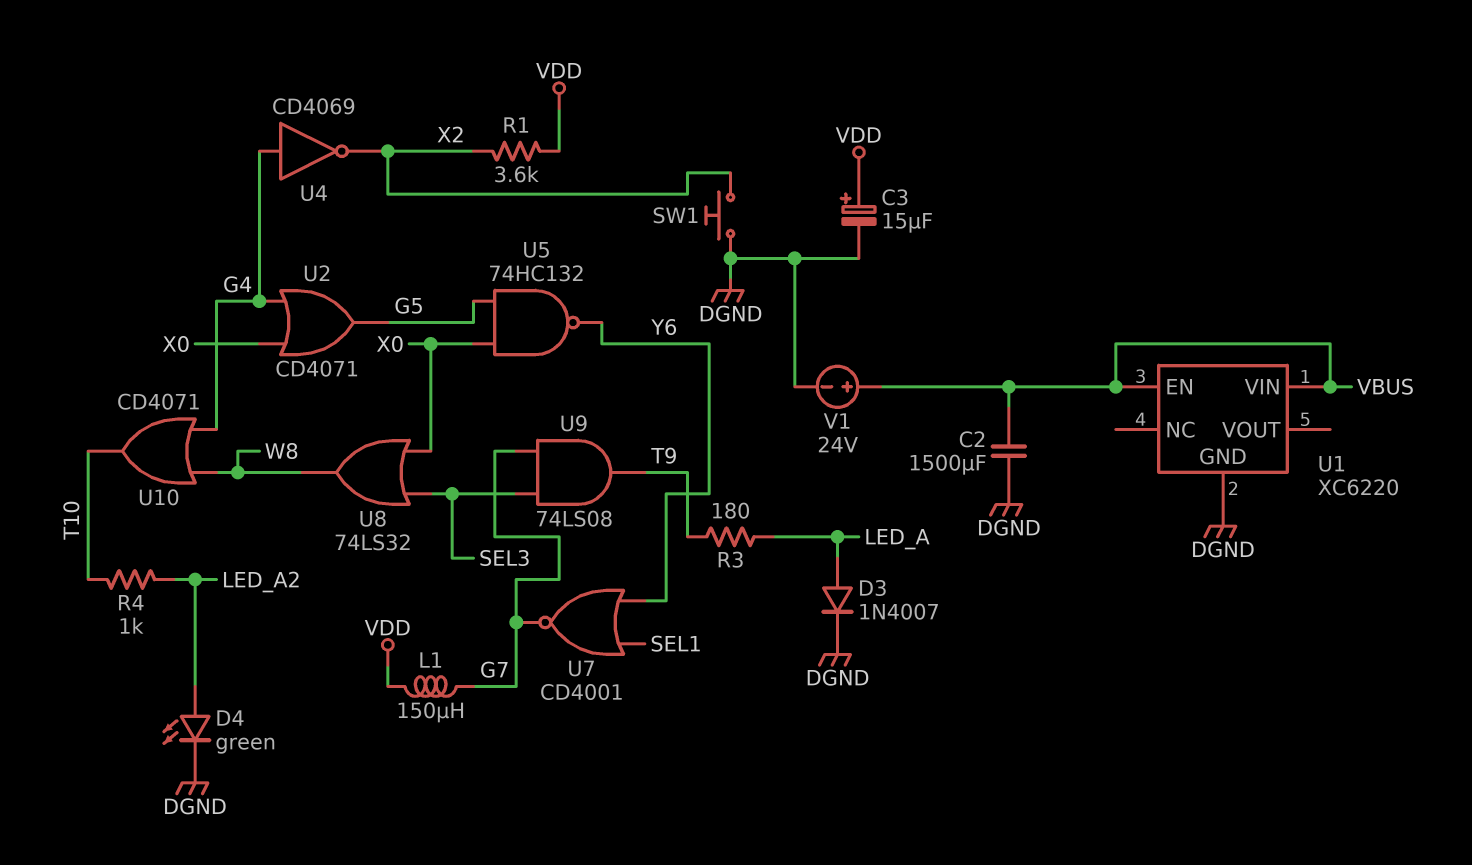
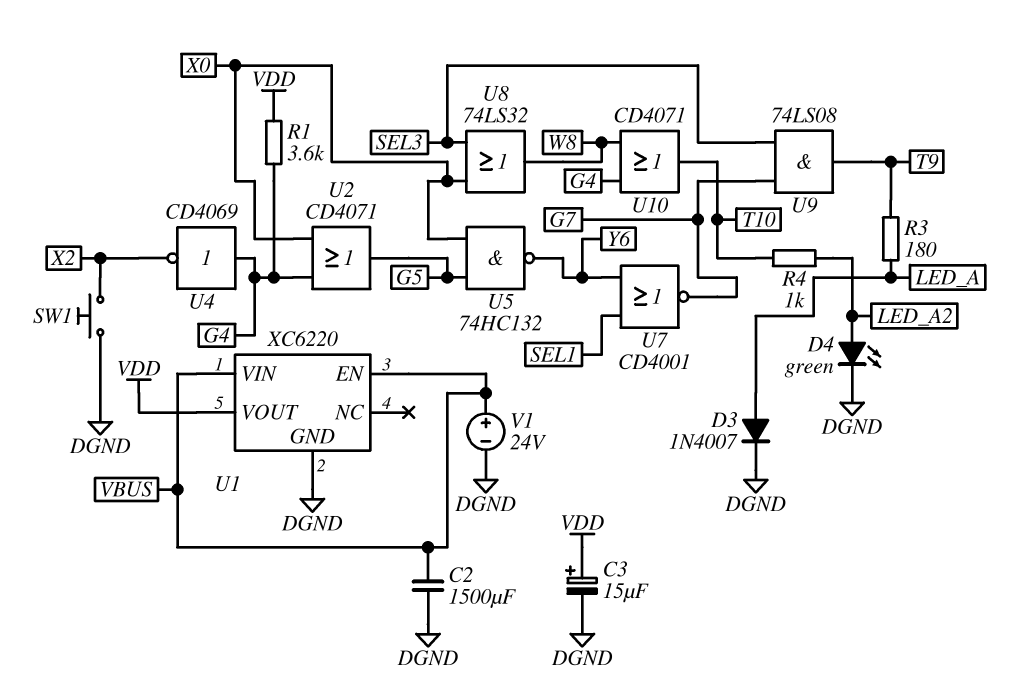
L1: 150uH (G7, VDD) -> none
R1: 3.6k (VDD, X2) -> 3.6k (G4, VDD)
U1 pin VOUT: none -> VDD

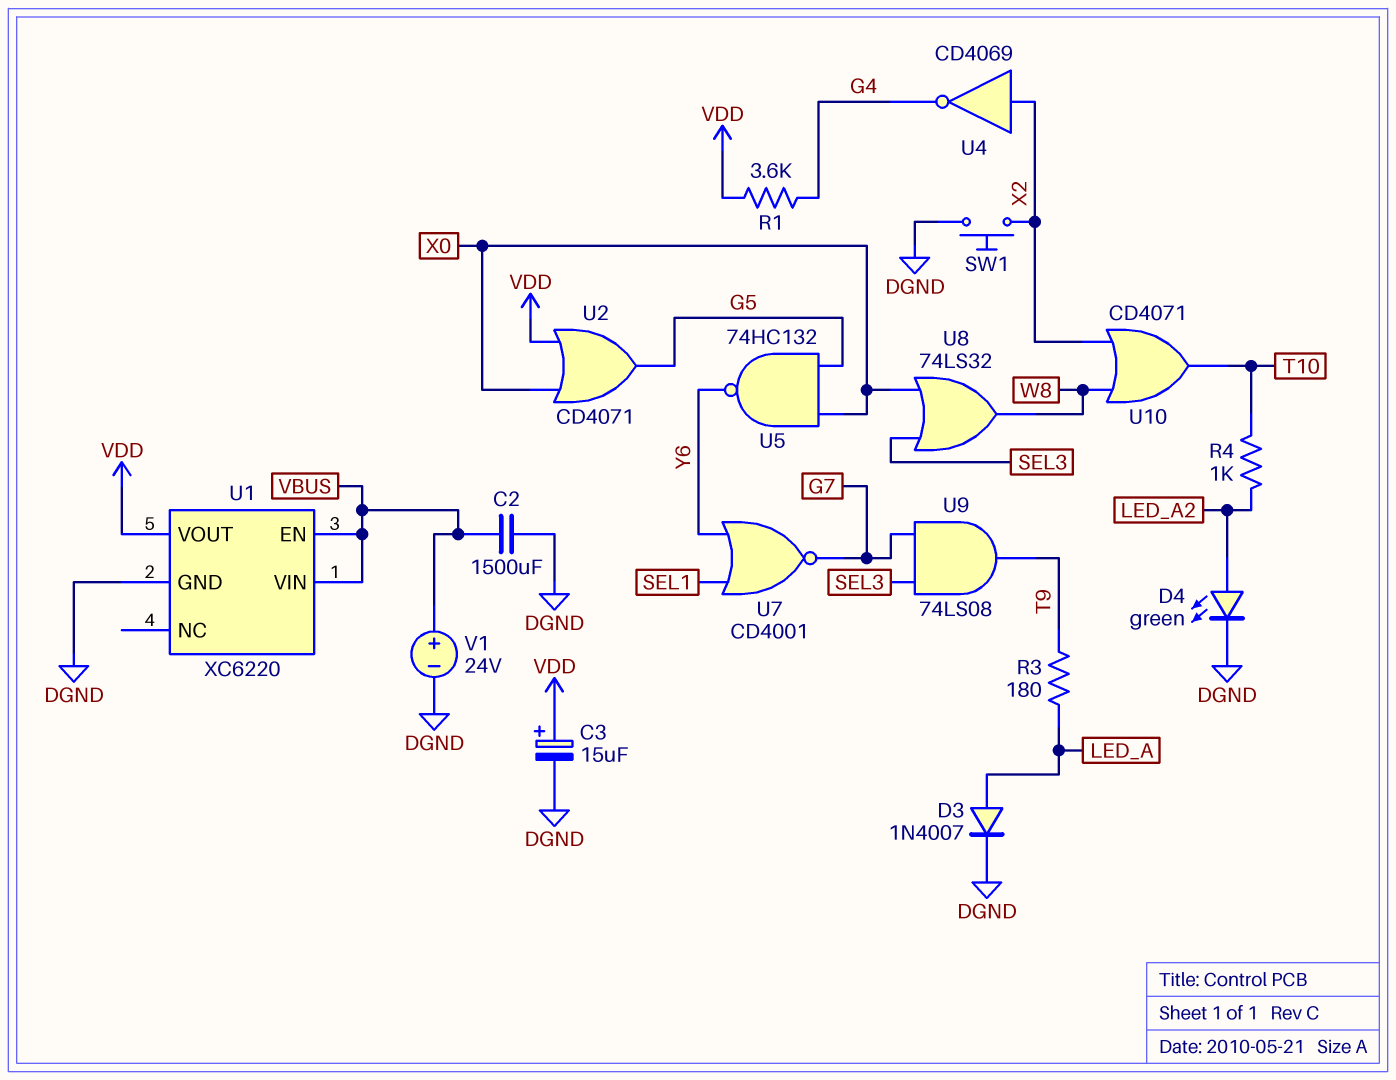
U2: OR CD4071 (in G4, in X0, out G5) -> OR CD4071 (in VDD, in X0, out G5)
U4: NOT CD4069 (in G4, out X2) -> NOT CD4069 (in X2, out G4)
U10: OR CD4071 (in G4, in W8, out T10) -> OR CD4071 (in W8, in X2, out T10)

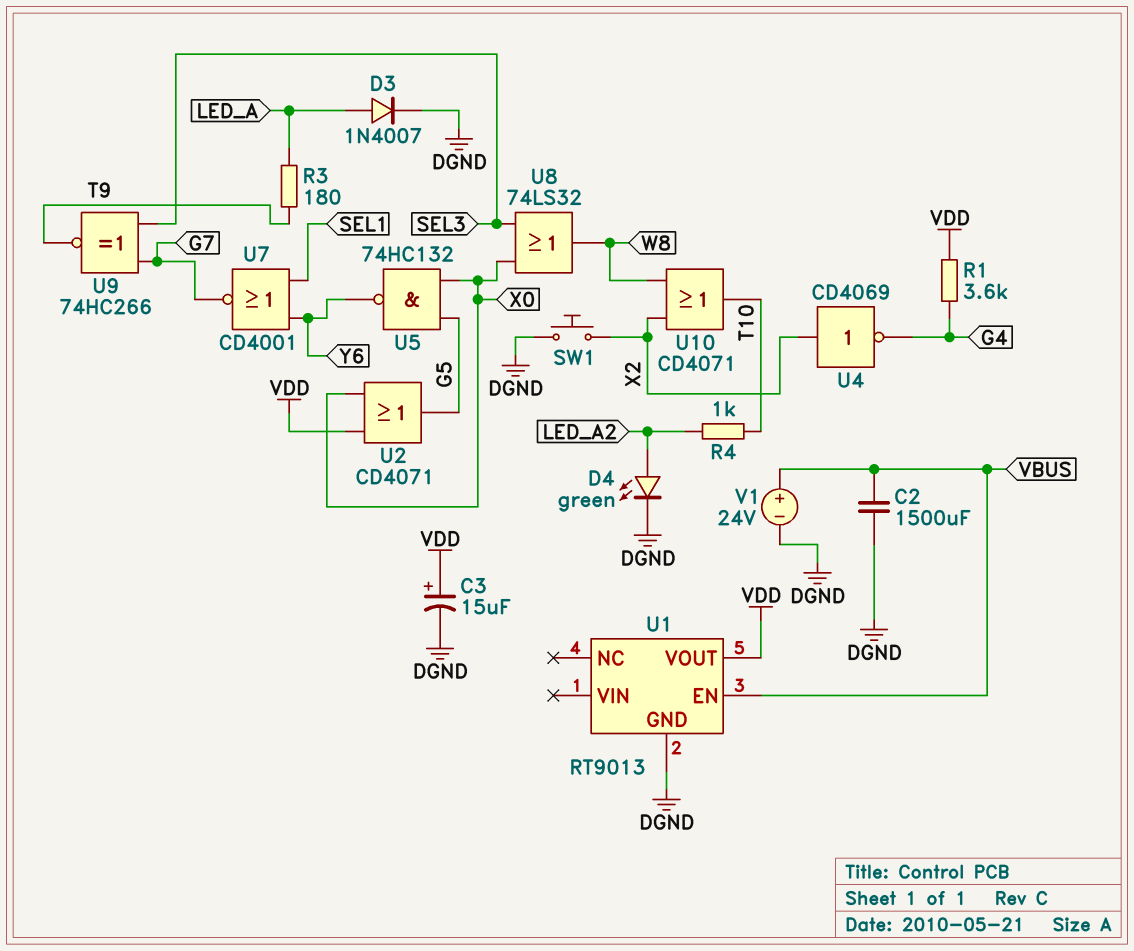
U1: XC6220 -> RT9013
U1 pin VIN: VBUS -> none
U9: AND 74LS08 (in G7, in SEL3, out T9) -> XNOR 74HC266 (in G7, in SEL3, out T9)

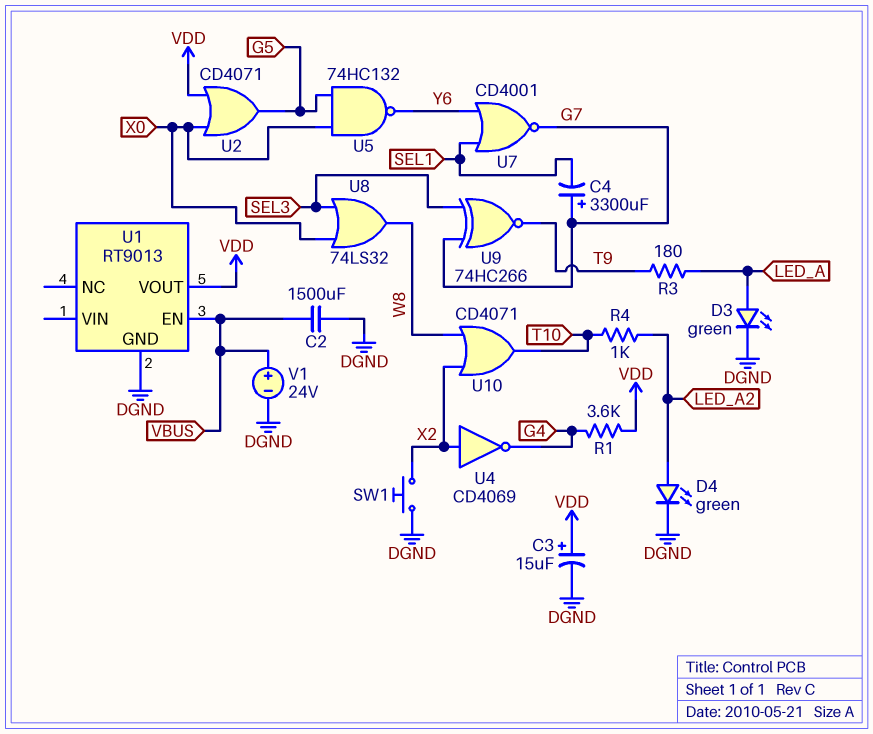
C4: none -> 3300uF (plus G7, minus SEL1)
D3: diode 1N4007 (A LED_A, K DGND) -> LED green (A LED_A, K DGND)

